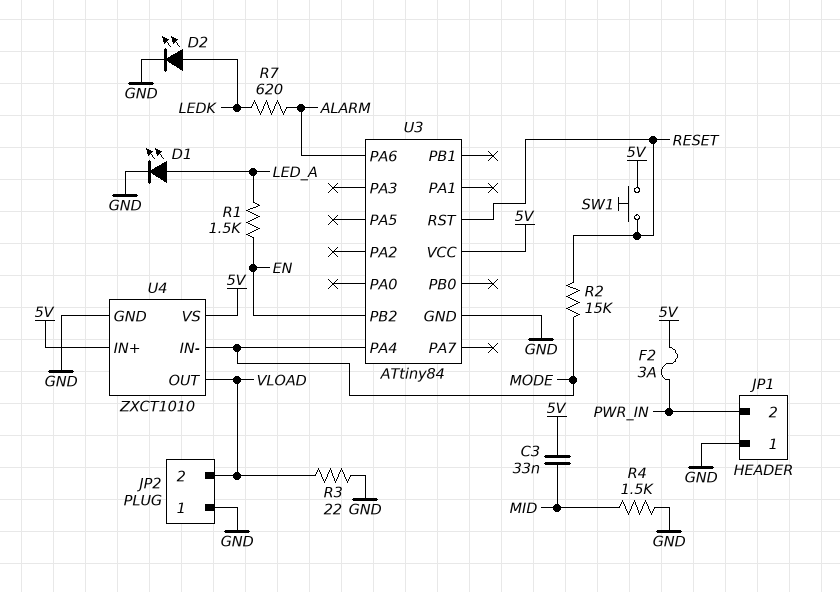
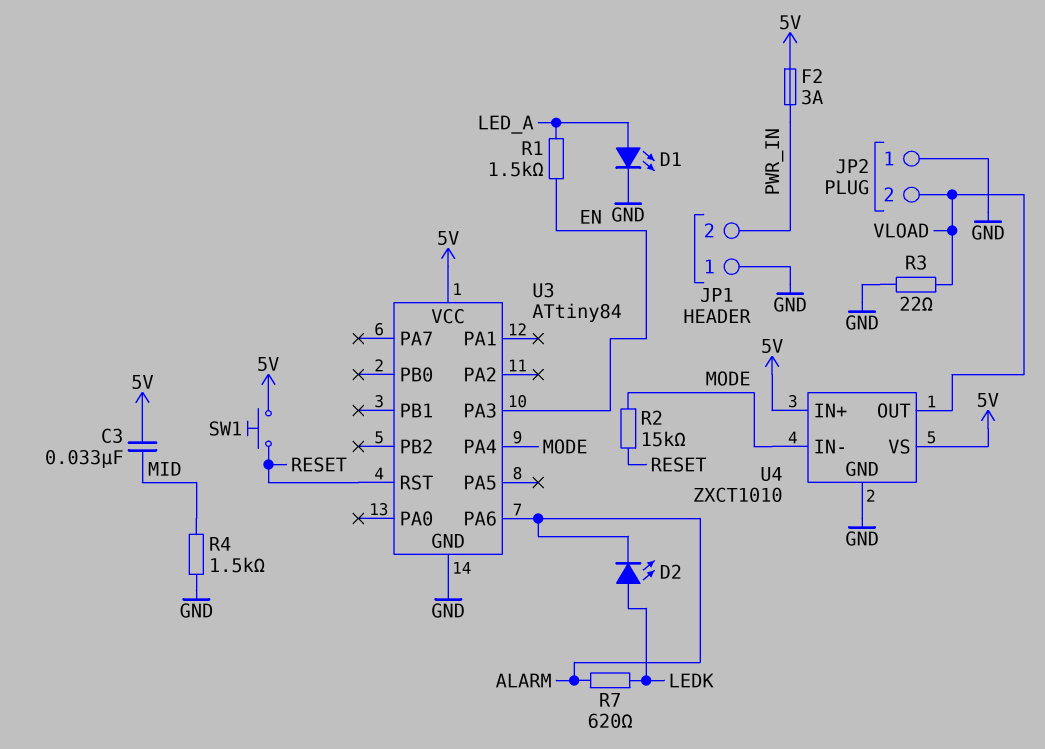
D2: LED (A LEDK, K GND) -> LED (A LEDK, K ALARM)
U3 pin PA3: none -> EN
U3 pin PB2: EN -> none

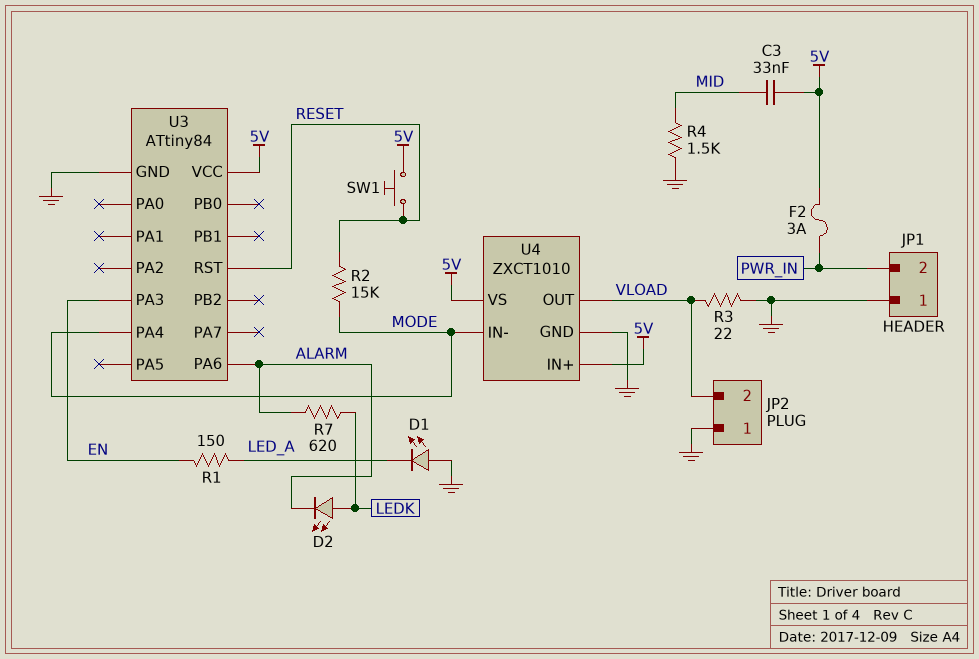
D1: LED (A LED_A, K GND) -> LED (A GND, K LED_A)
R1: 1.5k (EN, LED_A) -> 150 (EN, LED_A)

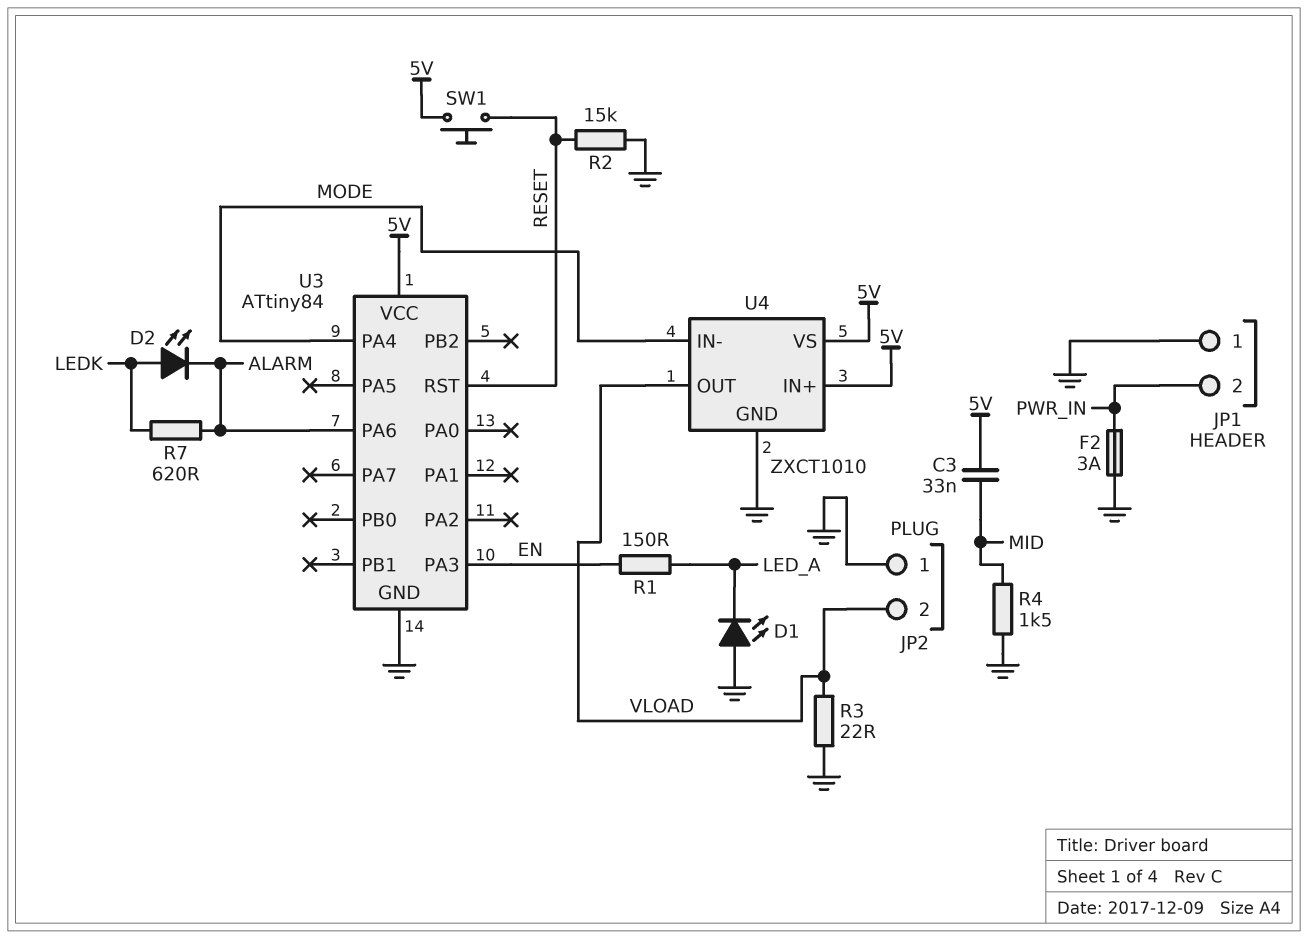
F2: 3A (5V, PWR_IN) -> 3A (GND, PWR_IN)
R2: 15k (MODE, RESET) -> 15k (GND, RESET)

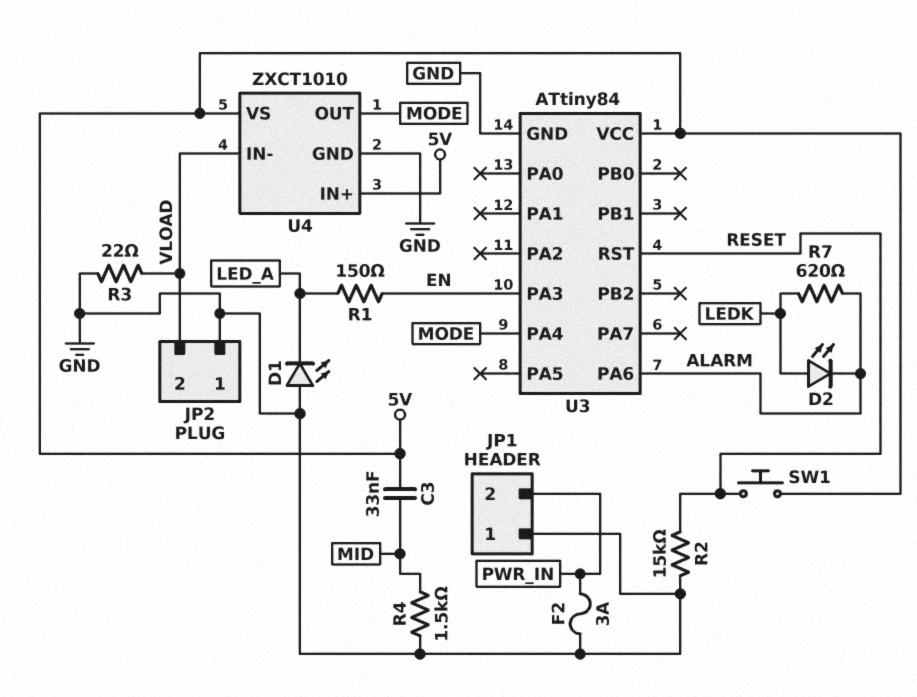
U4 pin IN-: MODE -> VLOAD
U4 pin OUT: VLOAD -> MODE

